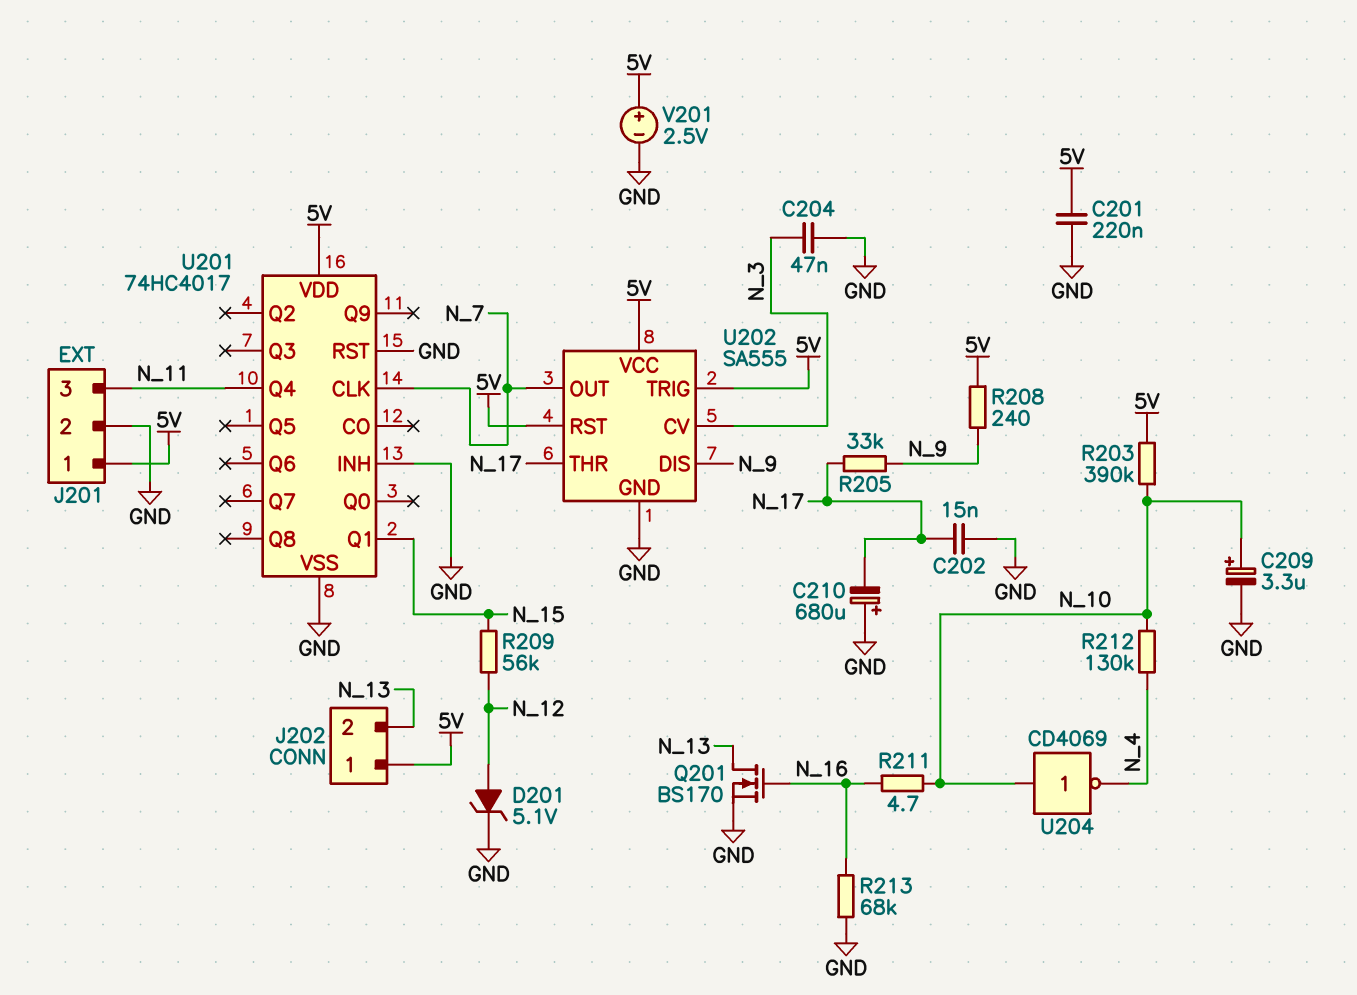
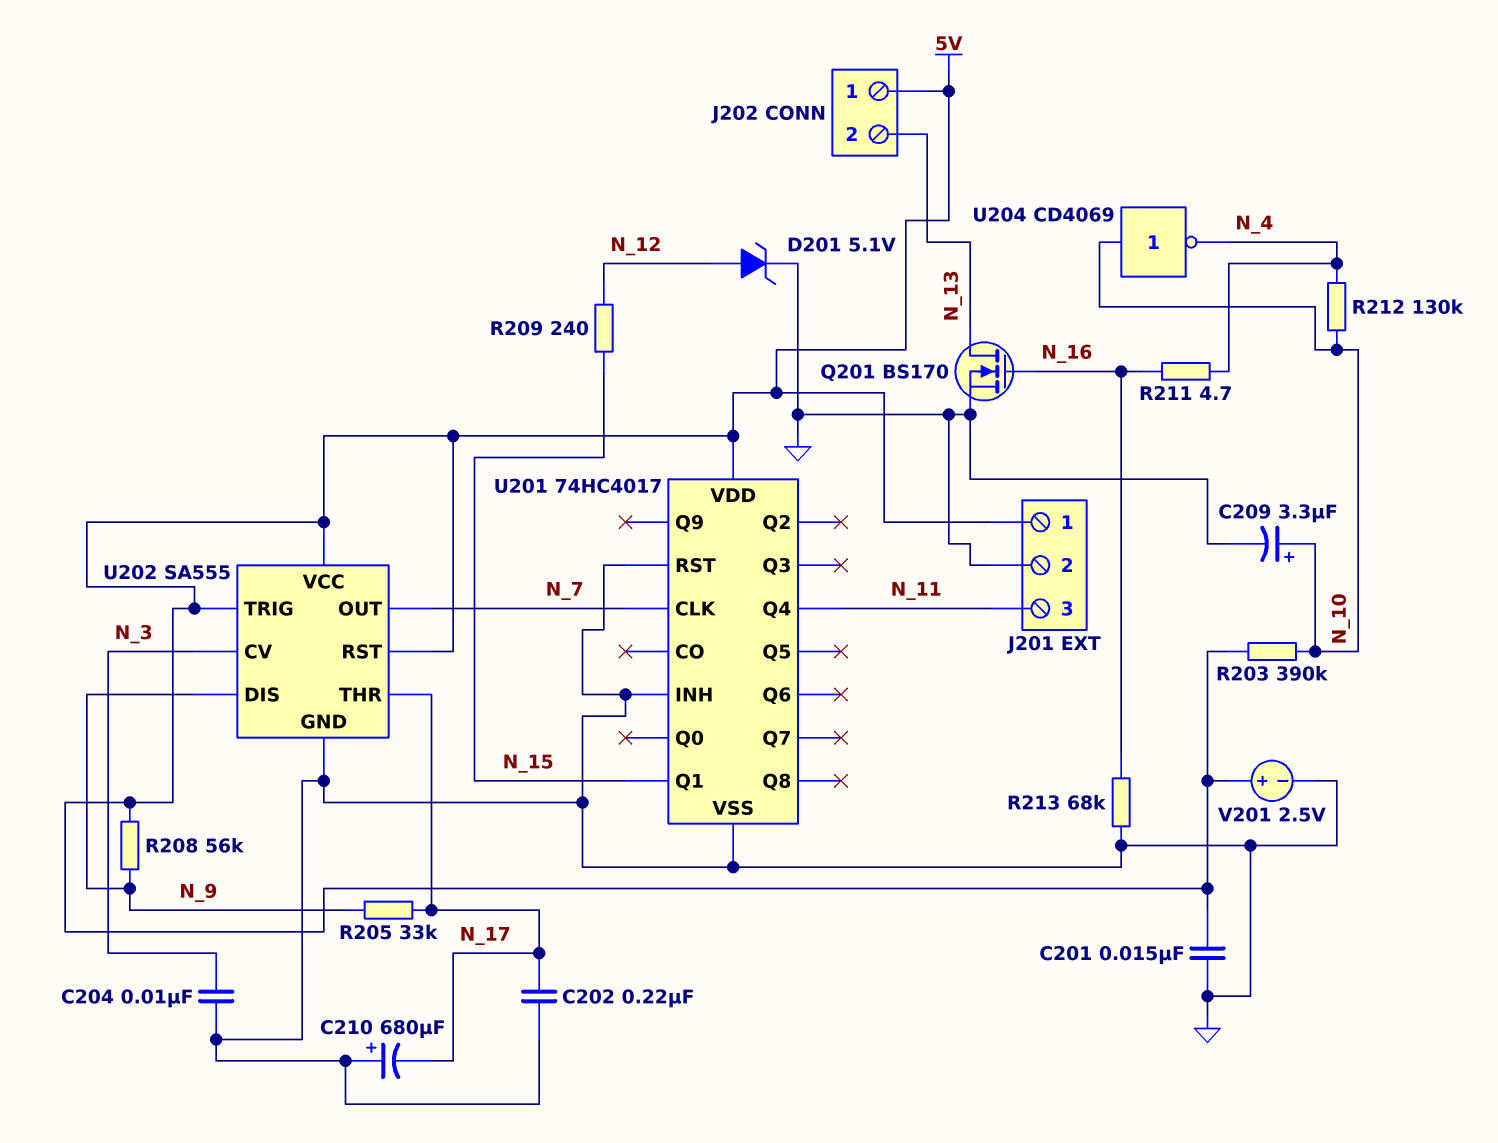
C201: 220nF (5V, GND) -> 15nF (5V, GND)
C202: 15nF (GND, N_17) -> 220nF (GND, N_17)
C204: 47nF (GND, N_3) -> 10nF (GND, N_3)
R208: 240 (5V, N_9) -> 56k (5V, N_9)
R209: 56k (N_12, N_15) -> 240 (N_12, N_15)
R211: 4.7 (N_10, N_16) -> 4.7 (N_4, N_16)

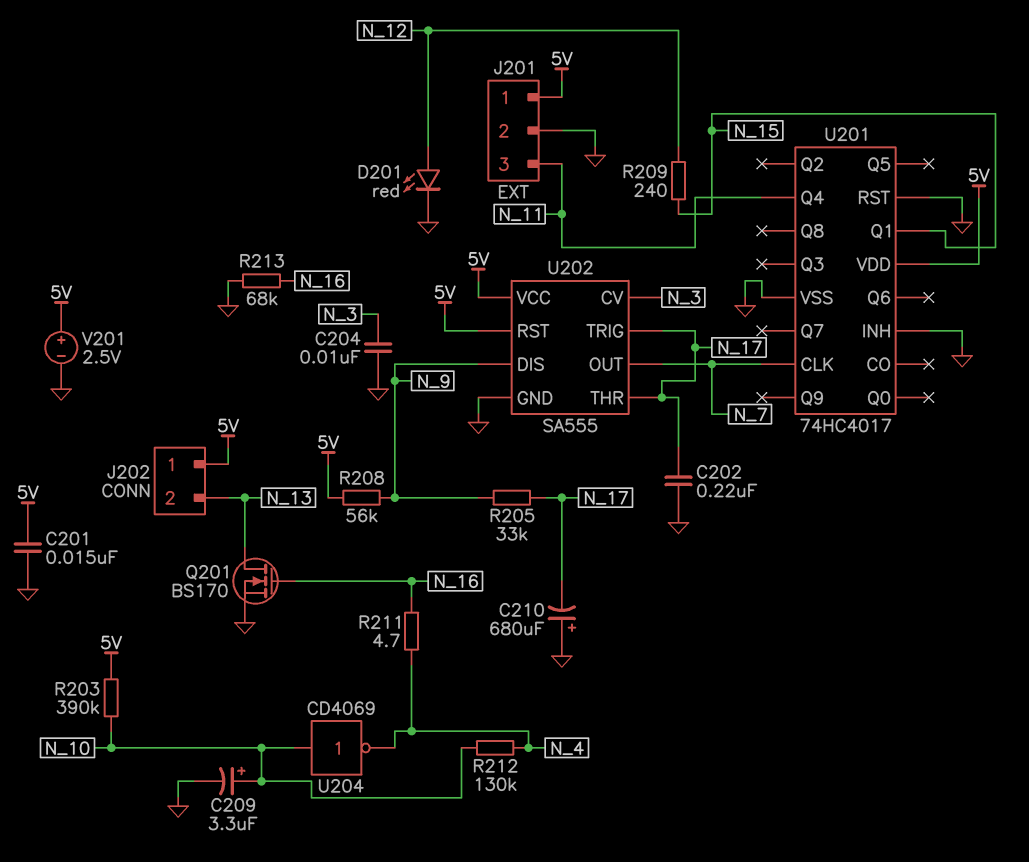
D201: zener 5.1V (A N_12, K GND) -> LED red (A N_12, K GND)
U202 pin TRIG: 5V -> N_17

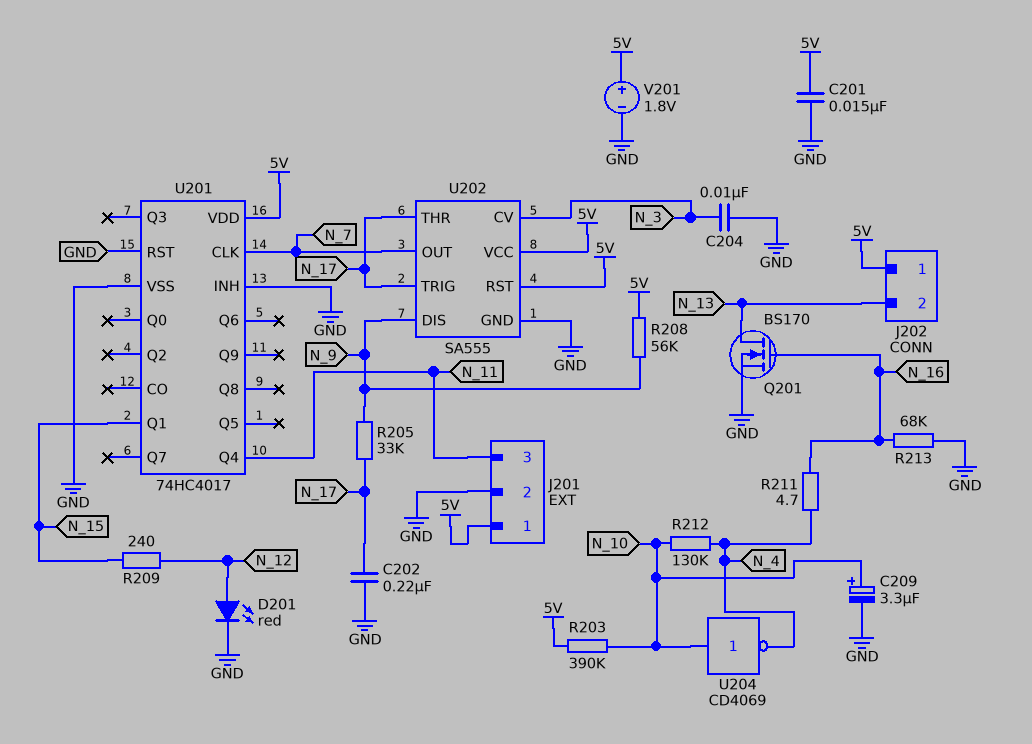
C210: 680uF (plus GND, minus N_17) -> none
V201: 2.5V (plus 5V, minus GND) -> 1.8V (plus 5V, minus GND)

